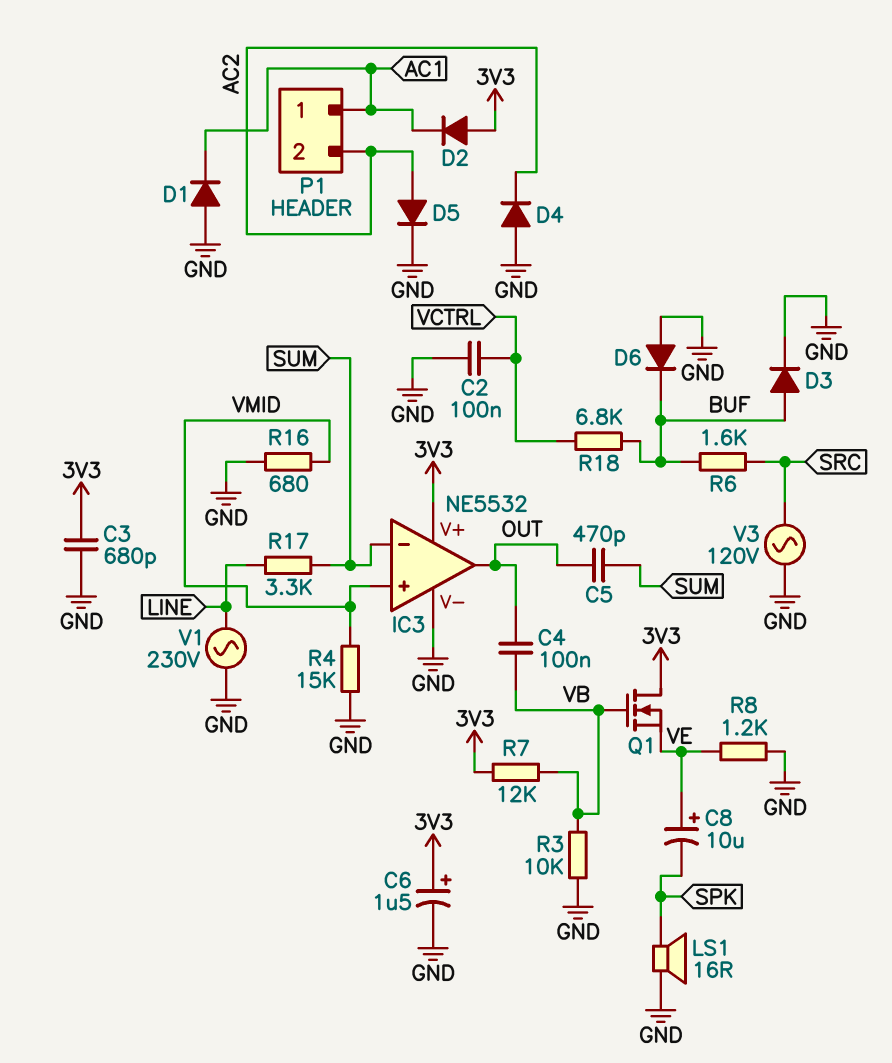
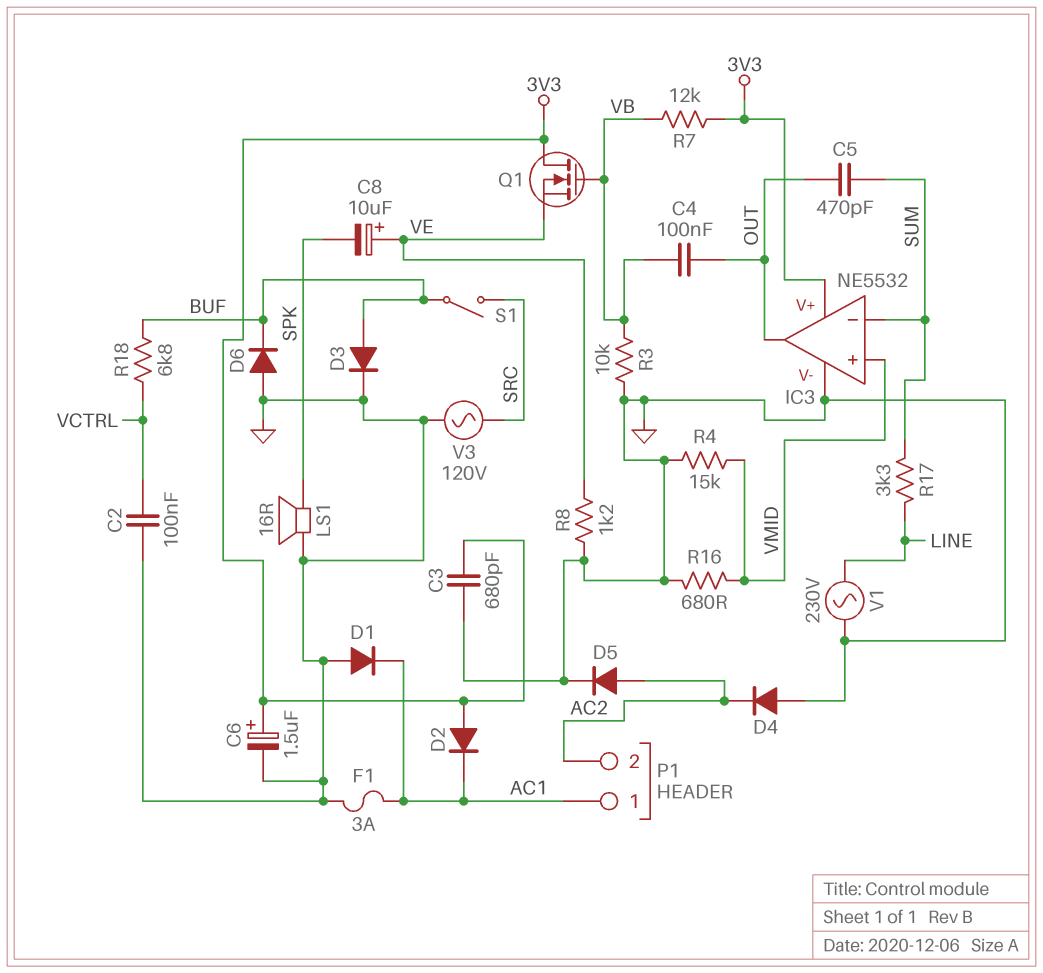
F1: none -> 3A (AC1, GND)
R6: 1.6k (BUF, SRC) -> none
S1: none -> switch (BUF, SRC)

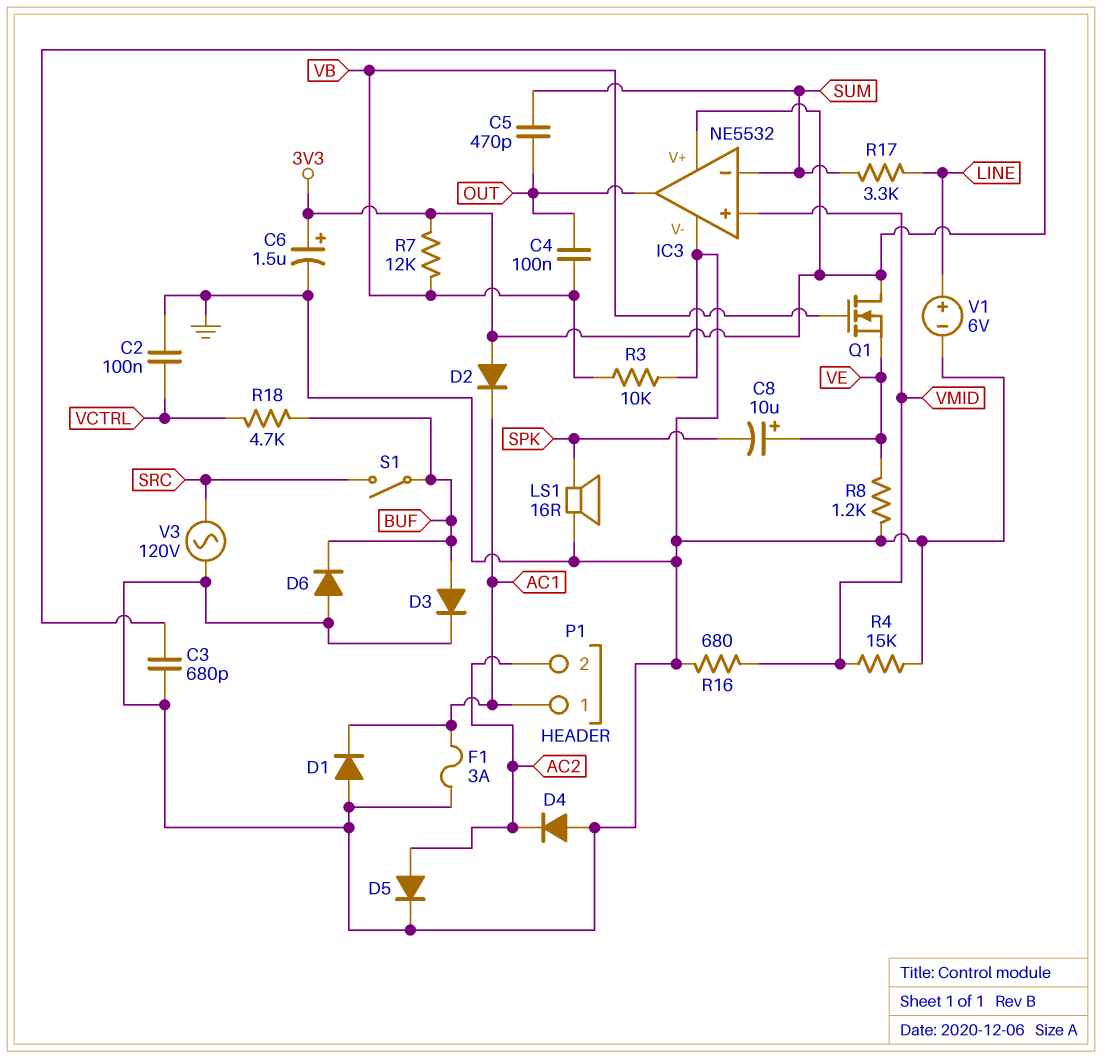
R18: 6.8k (BUF, VCTRL) -> 4.7k (BUF, VCTRL)
V1: AC 230V (GND, LINE) -> 6V (plus LINE, minus GND)

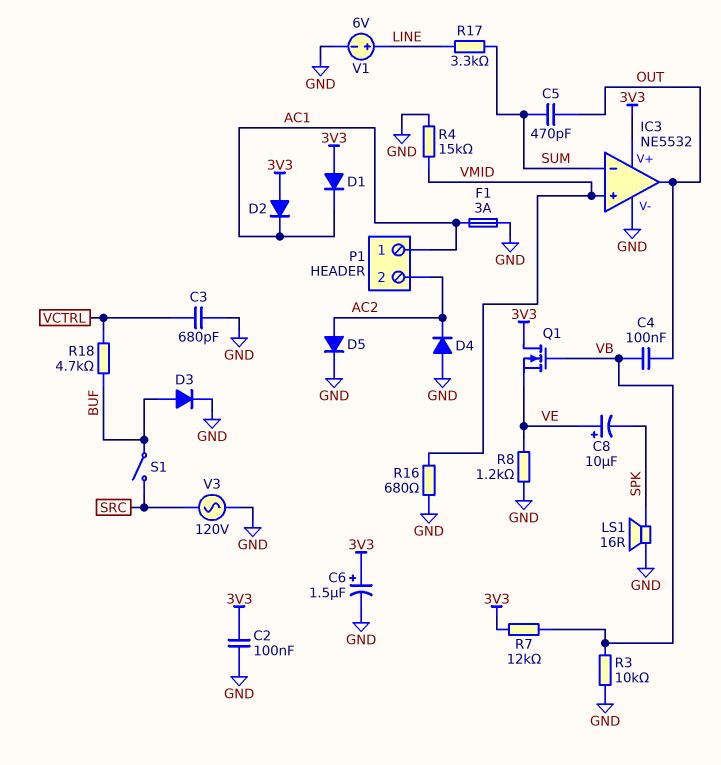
C2: 100nF (GND, VCTRL) -> 100nF (3V3, GND)
C3: 680pF (3V3, GND) -> 680pF (GND, VCTRL)
D1: diode (A GND, K AC1) -> diode (A 3V3, K AC1)
D6: diode (A GND, K BUF) -> none

